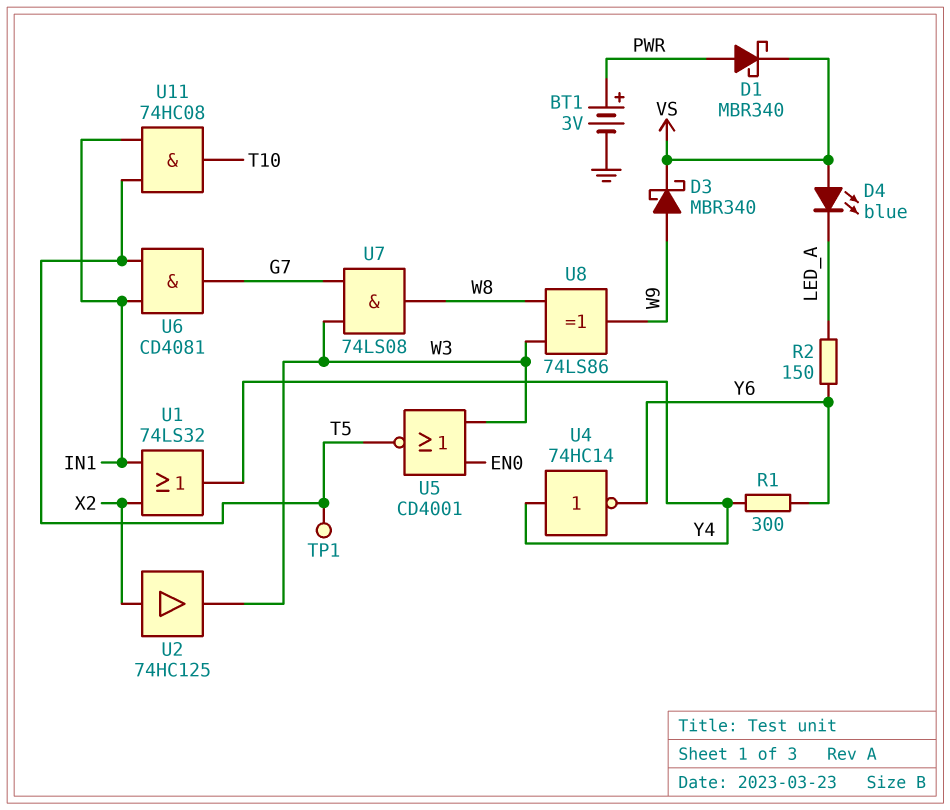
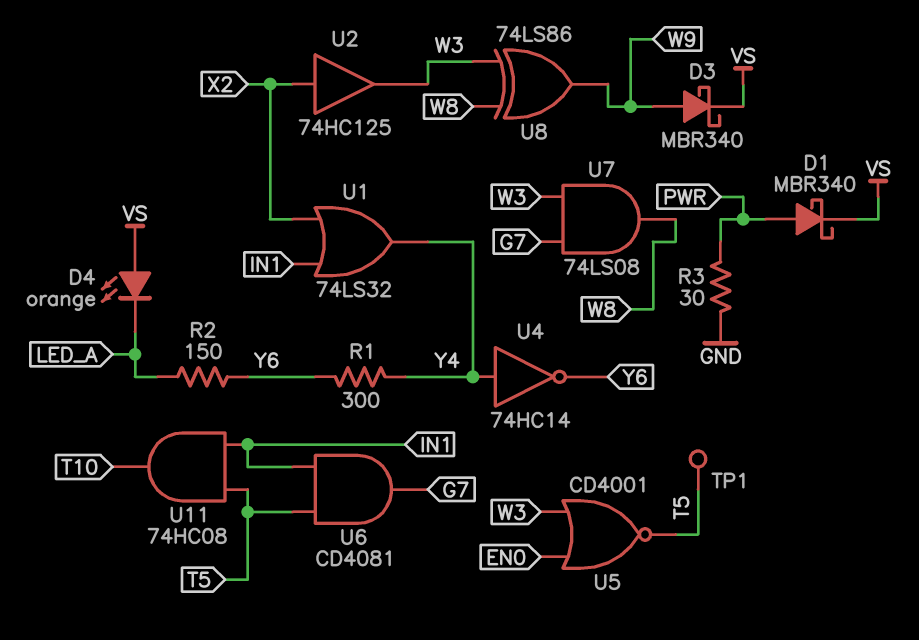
BT1: 3V (plus PWR, minus GND) -> none
D4: LED blue (A VS, K LED_A) -> LED orange (A VS, K LED_A)
R3: none -> 30 (GND, PWR)

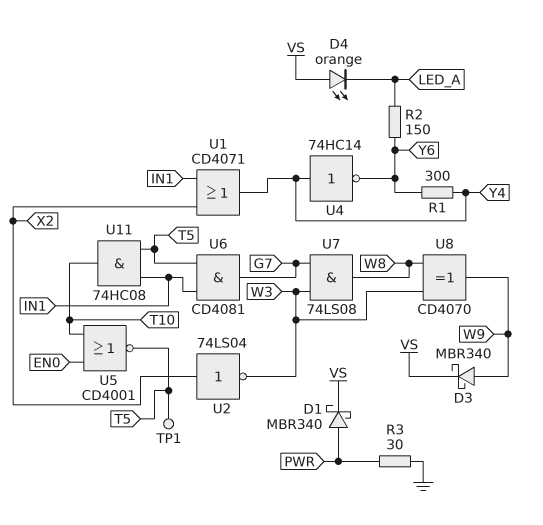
U1: OR 74LS32 (in IN1, in X2, out Y4) -> OR CD4071 (in IN1, in X2, out Y4)
U2: buffer 74HC125 (in X2, out W3) -> NOT 74LS04 (in X2, out W3)
U5: NOR CD4001 (in EN0, in W3, out T5) -> NOR CD4001 (in EN0, in T10, out T5)
U8: XOR 74LS86 (in W3, in W8, out W9) -> XOR CD4070 (in W3, in W8, out W9)

